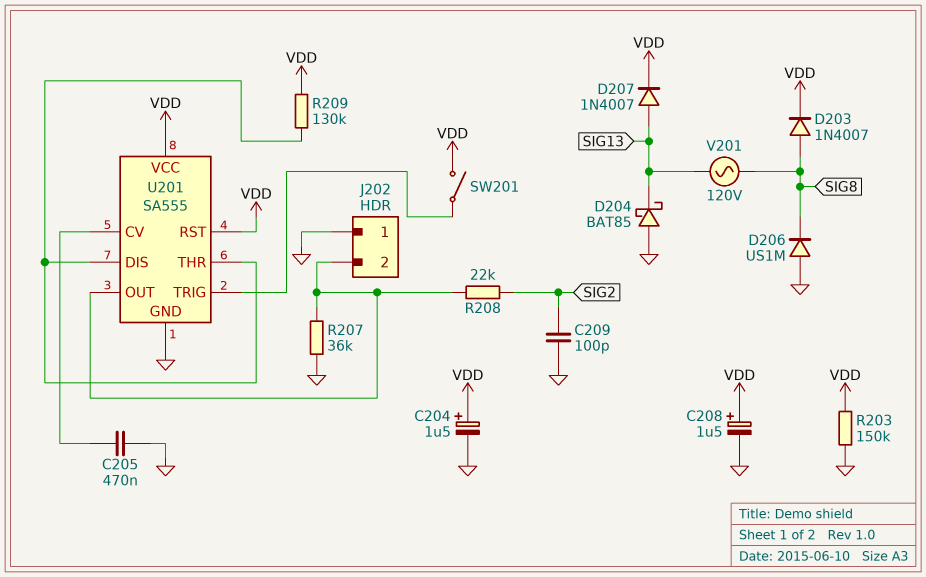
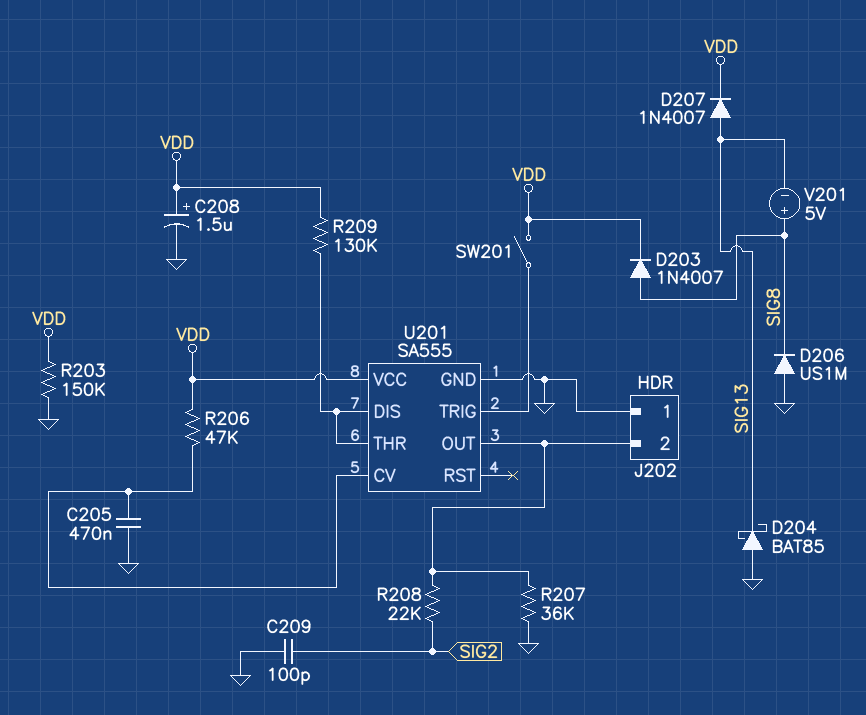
C204: 1.5uF (plus VDD, minus GND) -> none
R206: none -> 47k (U201/CV, VDD)
U201 pin RST: VDD -> none
V201: AC 120V (SIG8, SIG13) -> 5V (plus SIG8, minus SIG13)

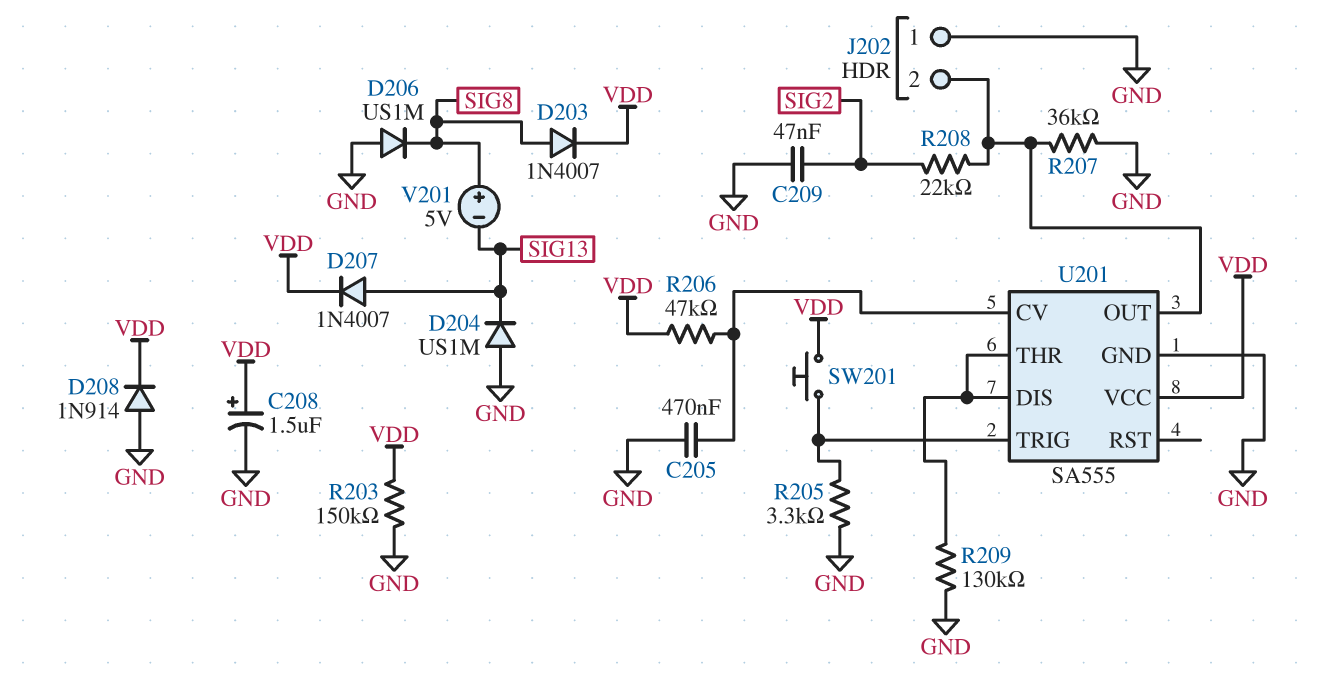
C209: 100pF (GND, SIG2) -> 47nF (GND, SIG2)
D204: schottky BAT85 (A GND, K SIG13) -> diode US1M (A GND, K SIG13)
D208: none -> diode 1N914 (A GND, K VDD)
R205: none -> 3.3k (GND, U201/TRIG)
R209: 130k (U201/DIS, VDD) -> 130k (GND, U201/DIS)
SW201: switch (U201/TRIG, VDD) -> button (U201/TRIG, VDD)

